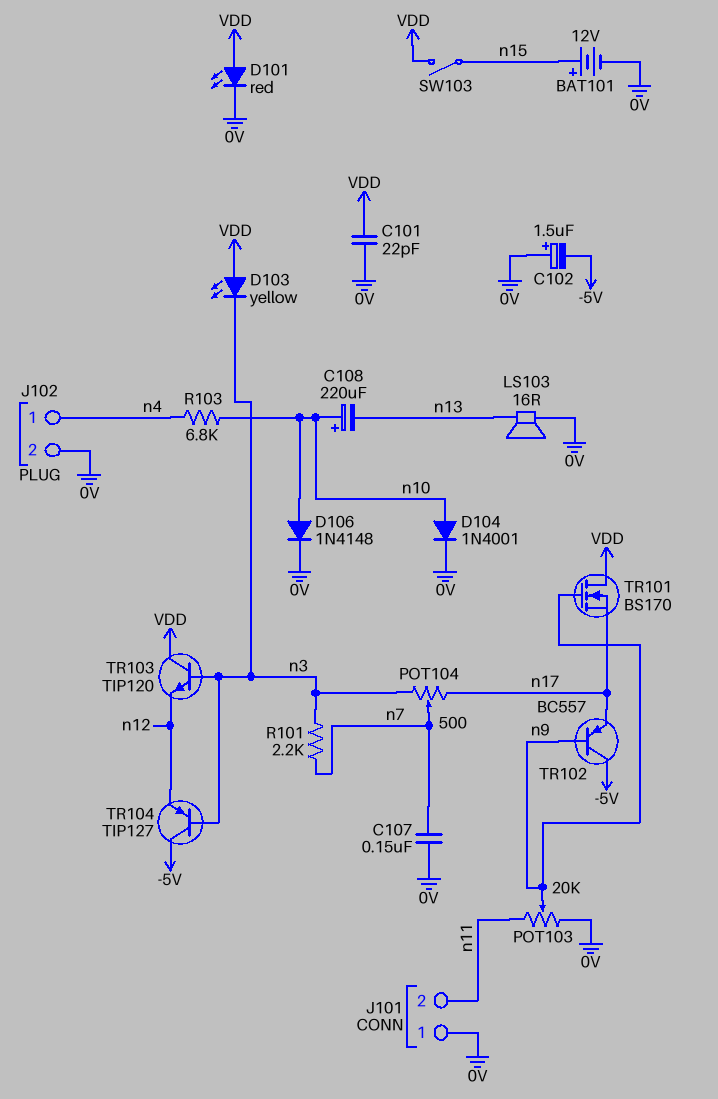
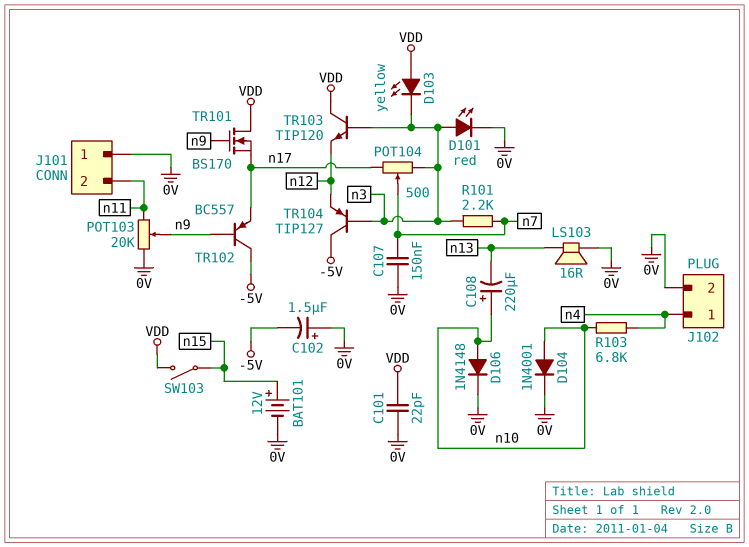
D101: LED red (A VDD, K 0V) -> LED red (A n3, K 0V)

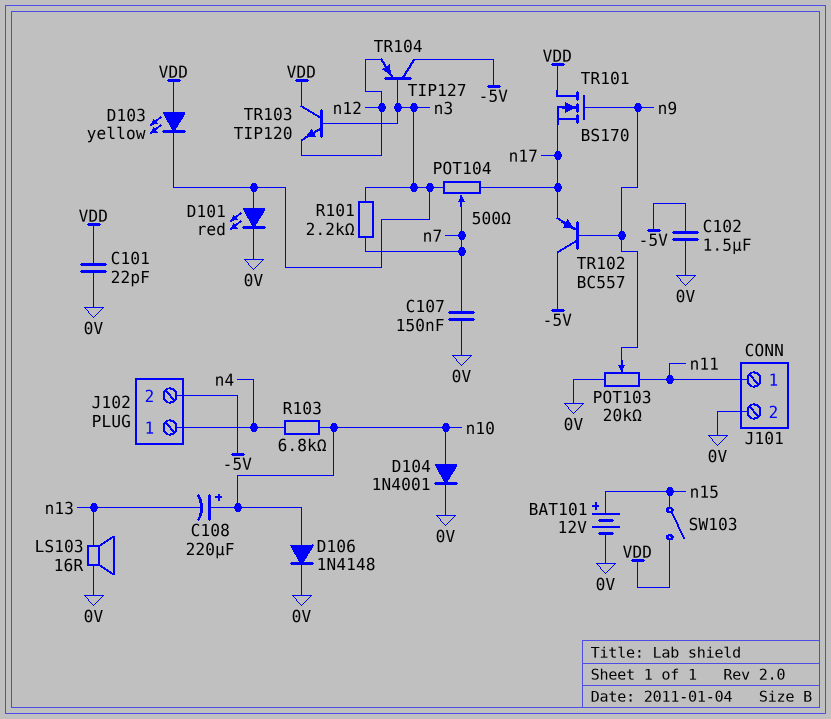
C102: 1.5uF (plus 0V, minus -5V) -> 1.5uF (-5V, 0V)
J101 pin 1: 0V -> n11
J101 pin 2: n11 -> 0V
J102 pin 2: 0V -> -5V

